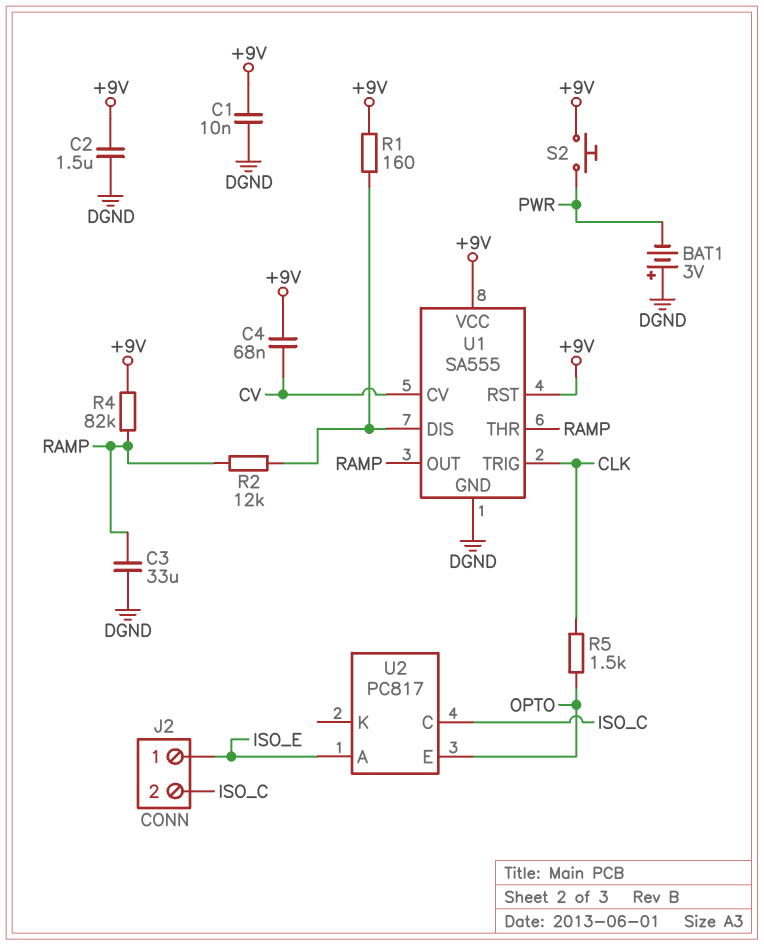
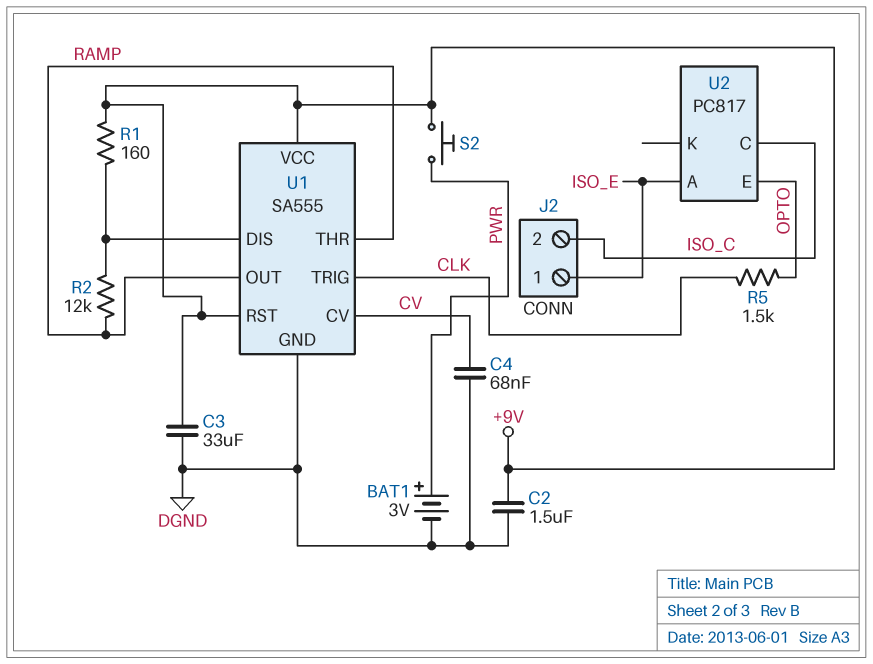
BAT1: 3V (plus DGND, minus PWR) -> 3V (plus PWR, minus DGND)
C1: 10nF (+9V, DGND) -> none
C3: 33uF (DGND, RAMP) -> 33uF (+9V, DGND)
C4: 68nF (+9V, CV) -> 68nF (CV, DGND)
R4: 82k (+9V, RAMP) -> none

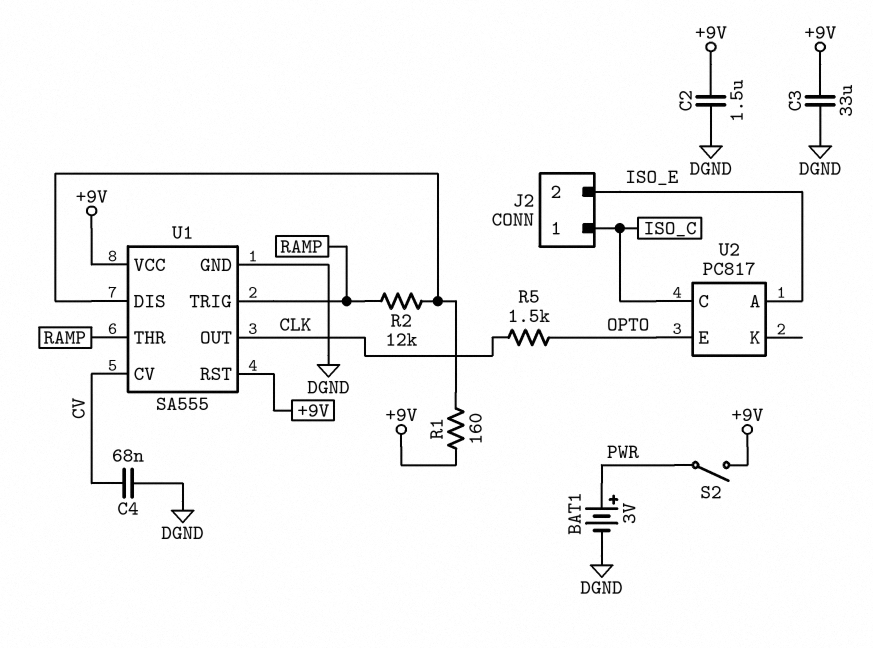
J2 pin 1: ISO_E -> ISO_C
J2 pin 2: ISO_C -> ISO_E
S2: button (+9V, PWR) -> switch (+9V, PWR)
U1 pin OUT: RAMP -> CLK
U1 pin TRIG: CLK -> RAMP

